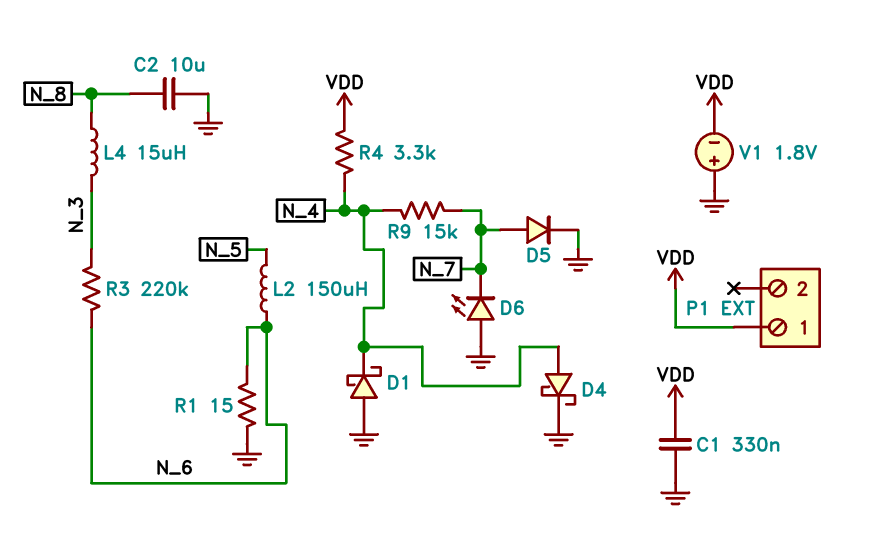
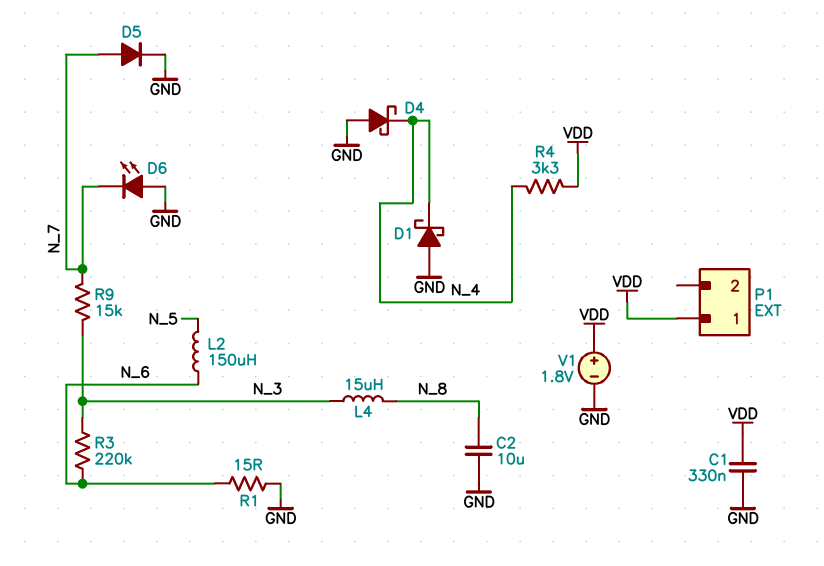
D4: schottky (A N_4, K GND) -> schottky (A GND, K N_4)
R9: 15k (N_4, N_7) -> 15k (N_3, N_7)
V1: 1.8V (plus GND, minus VDD) -> 1.8V (plus VDD, minus GND)

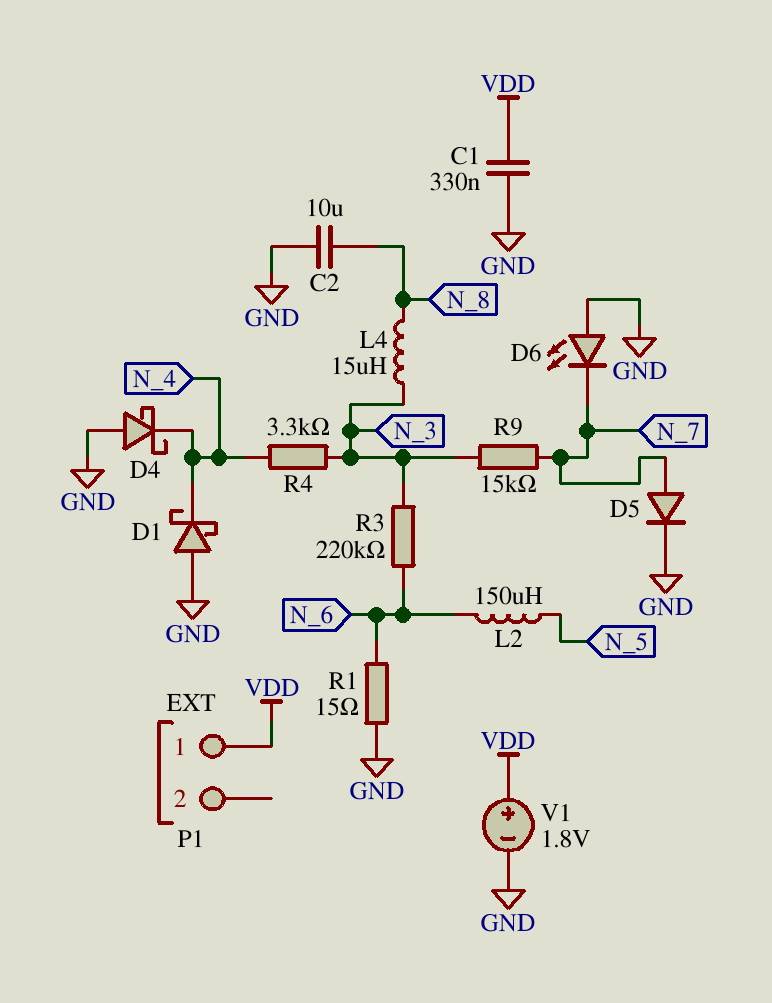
R4: 3.3k (N_4, VDD) -> 3.3k (N_3, N_4)

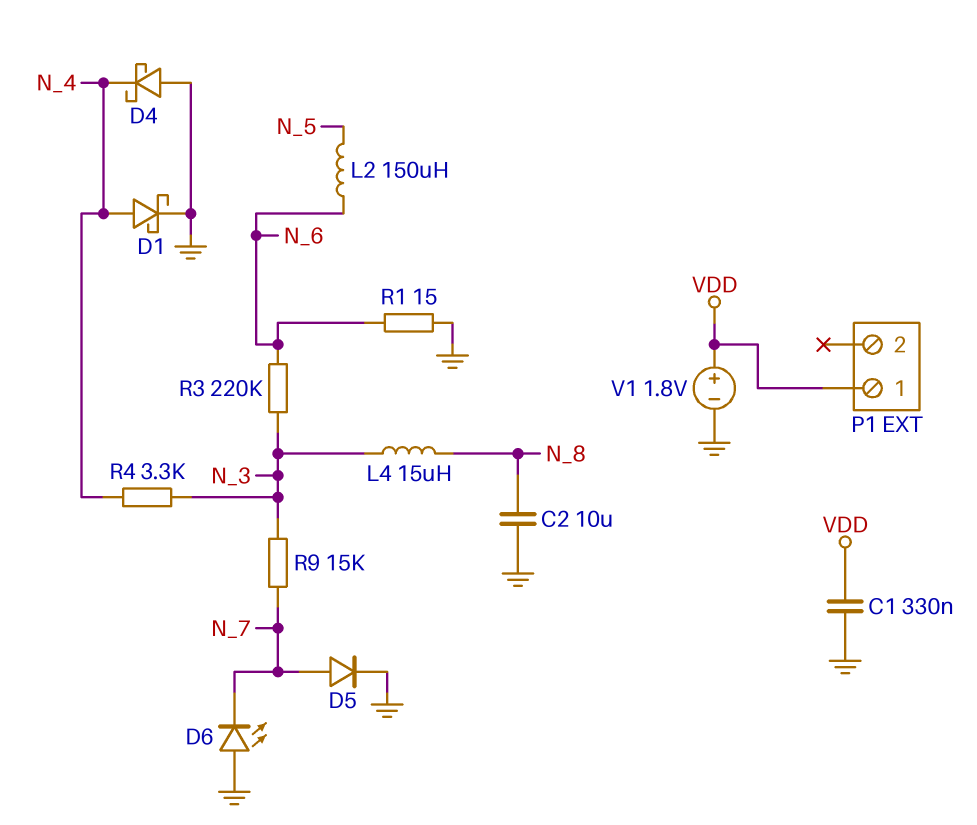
D1: schottky (A GND, K N_4) -> schottky (A N_4, K GND)

